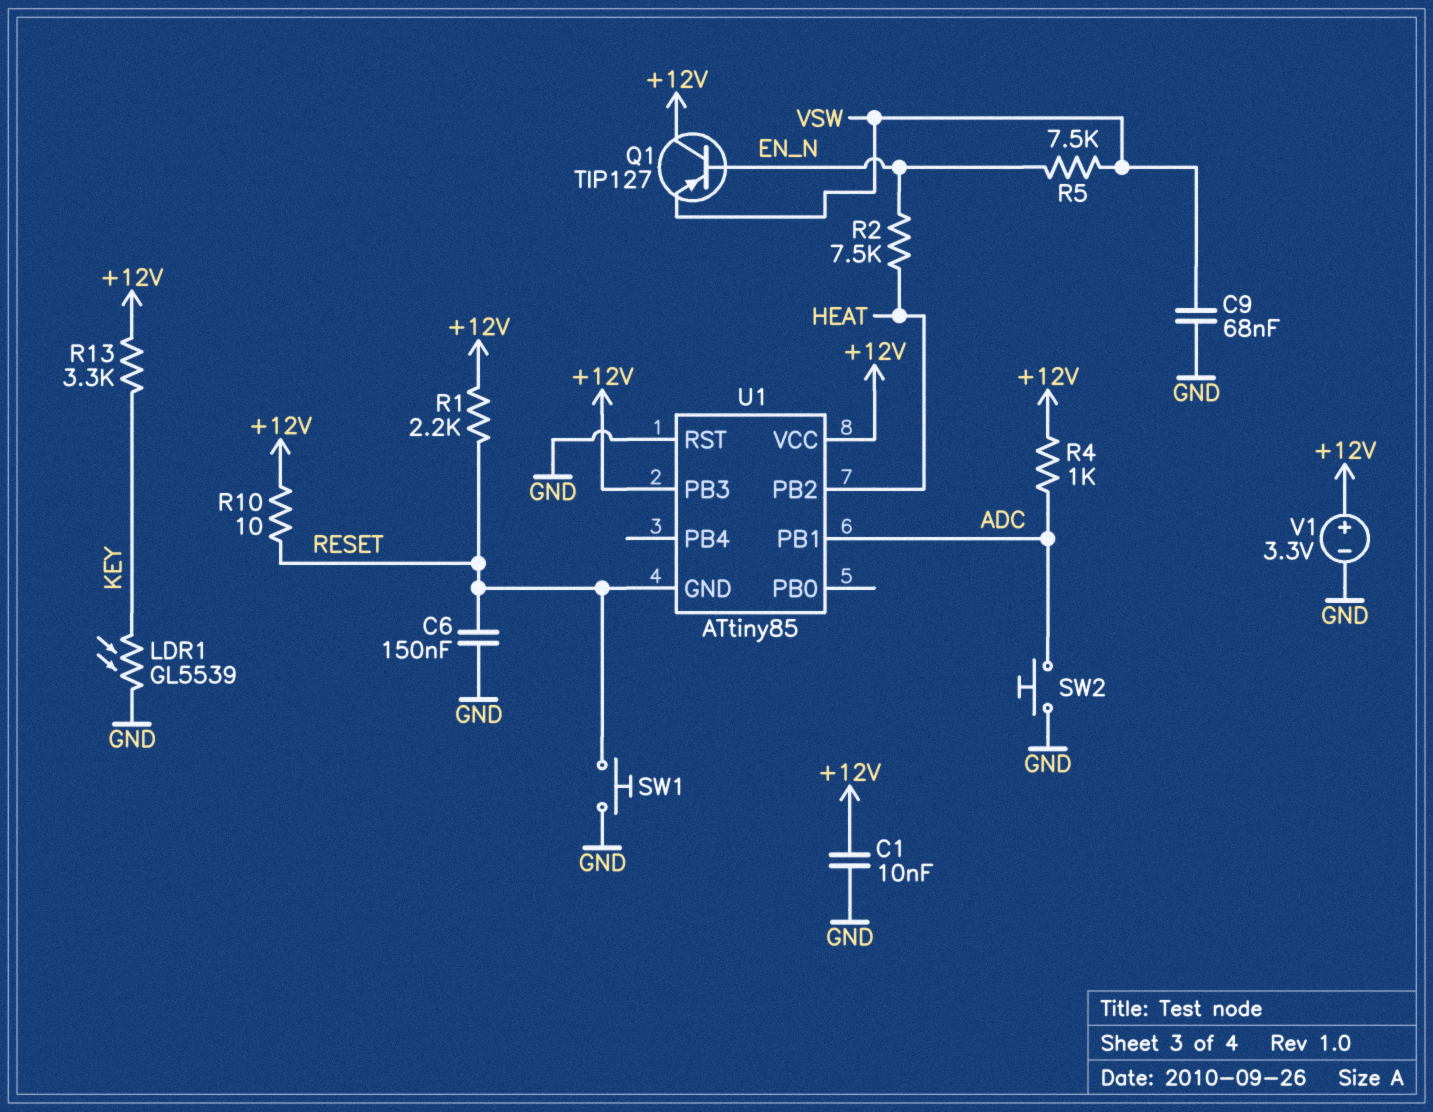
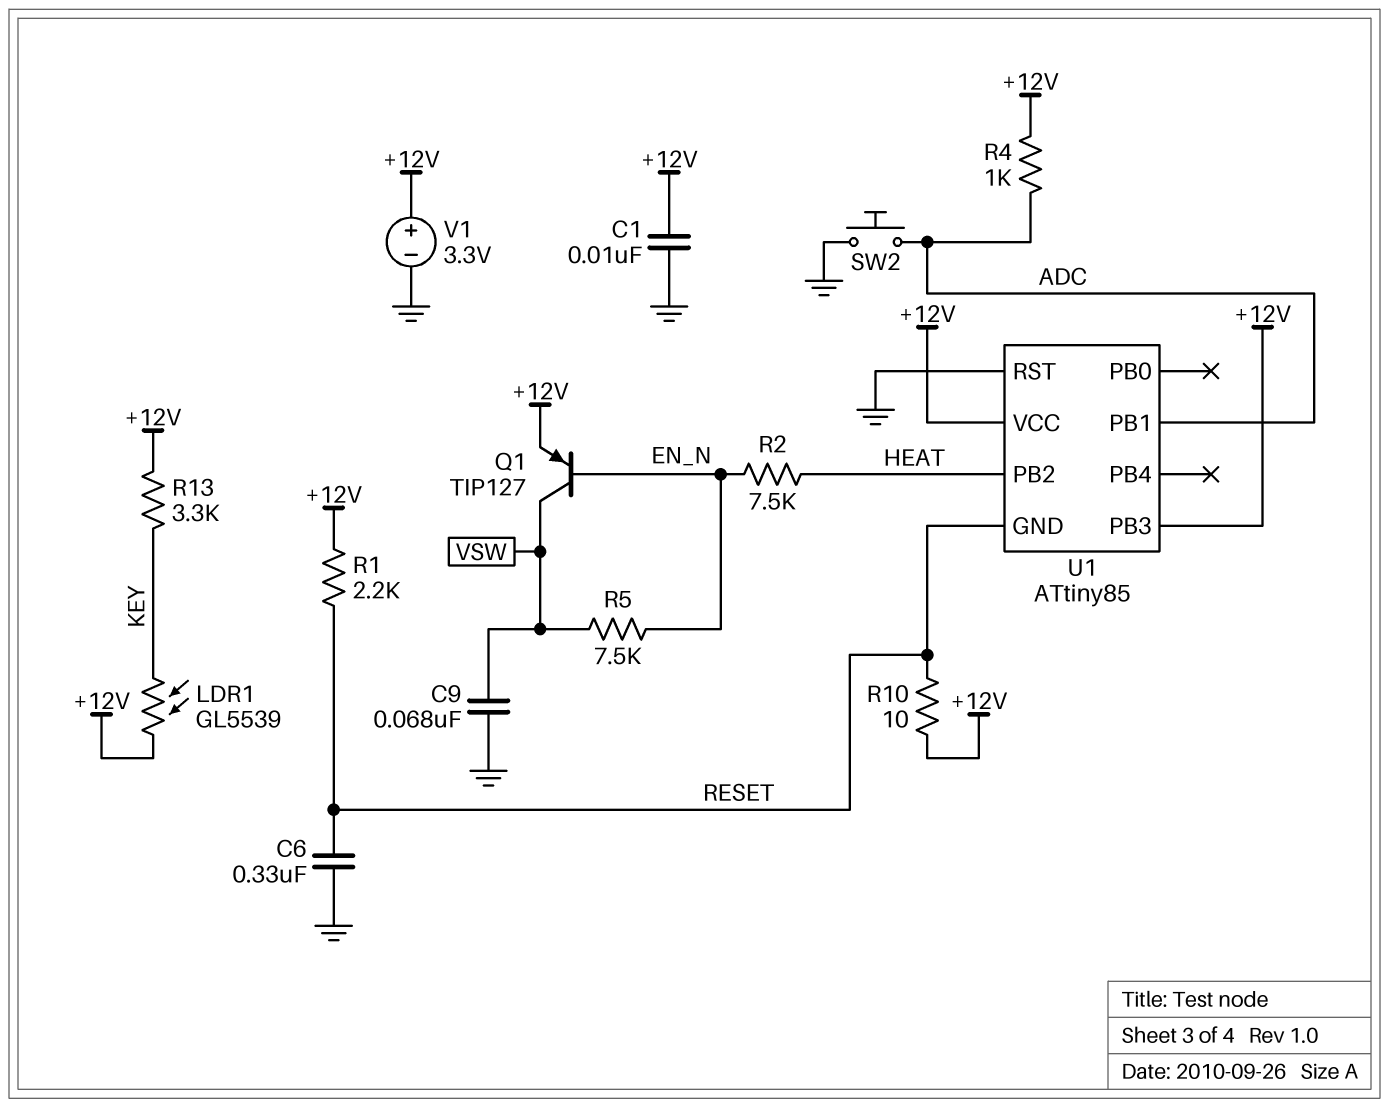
C6: 150nF (GND, RESET) -> 330nF (GND, RESET)
LDR1: GL5539 (GND, KEY) -> GL5539 (+12V, KEY)
Q1: PNP TIP127 (B EN_N, C +12V, E VSW) -> PNP TIP127 (B EN_N, C VSW, E +12V)
SW1: button (GND, RESET) -> none

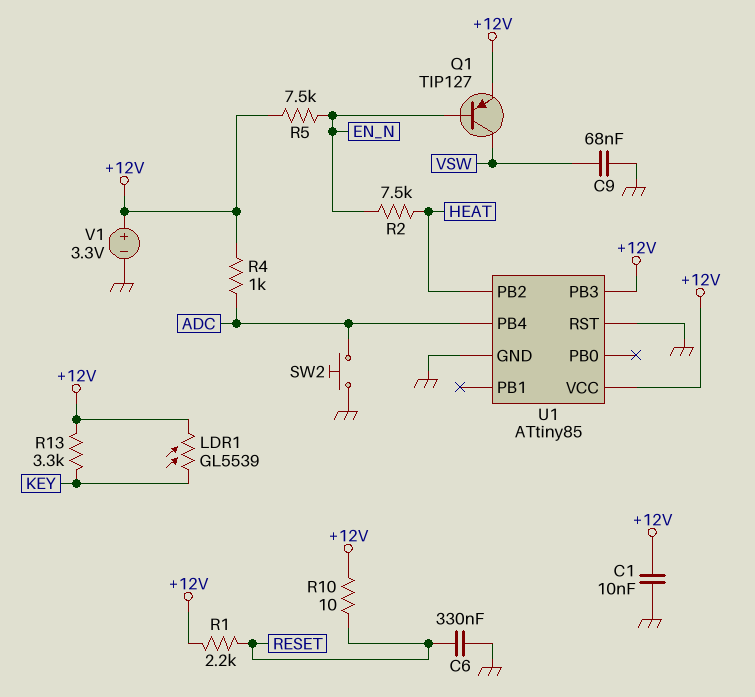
R5: 7.5k (EN_N, VSW) -> 7.5k (+12V, EN_N)
U1 pin GND: RESET -> GND
U1 pin PB1: ADC -> none
U1 pin PB4: none -> ADC

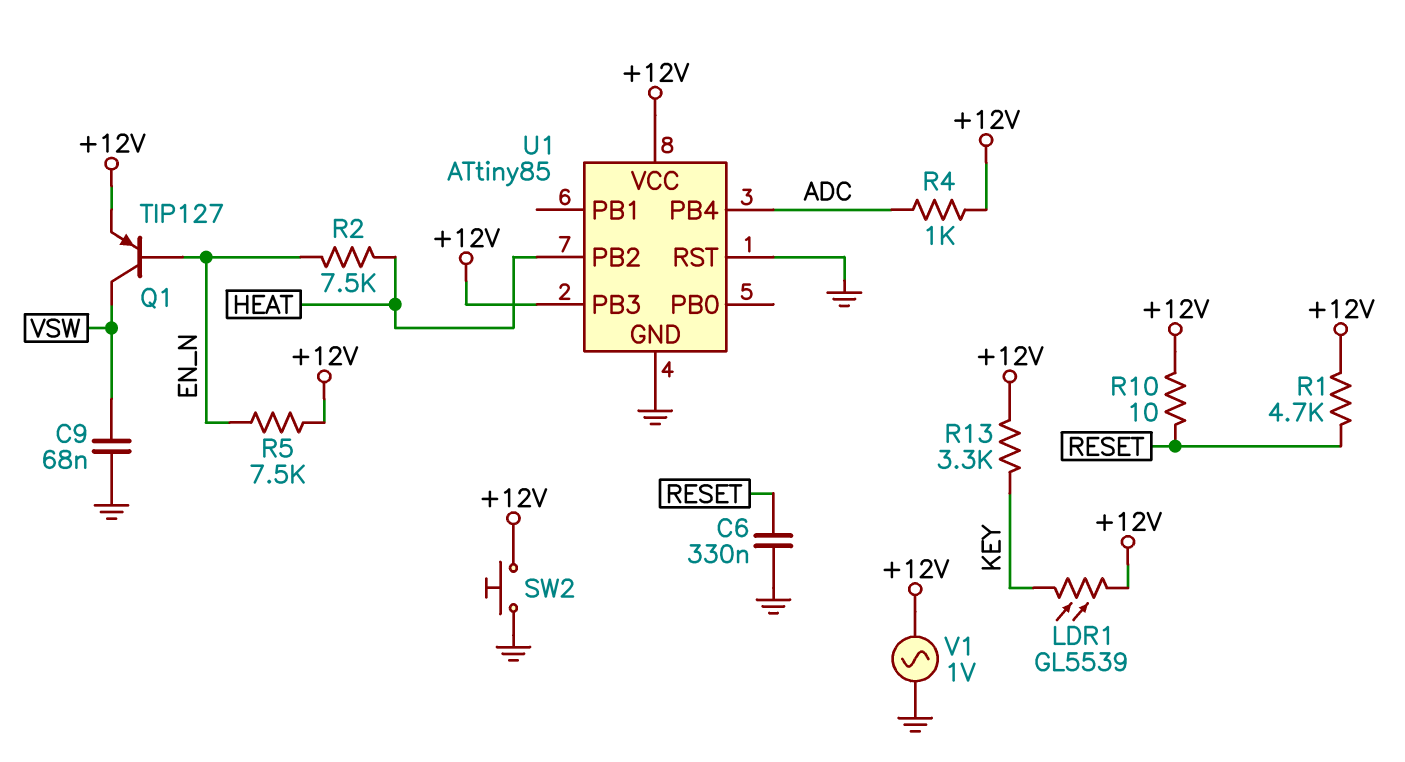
C1: 10nF (+12V, GND) -> none
R1: 2.2k (+12V, RESET) -> 4.7k (+12V, RESET)
SW2: button (ADC, GND) -> button (+12V, GND)
V1: 3.3V (plus +12V, minus GND) -> AC 1V (+12V, GND)

